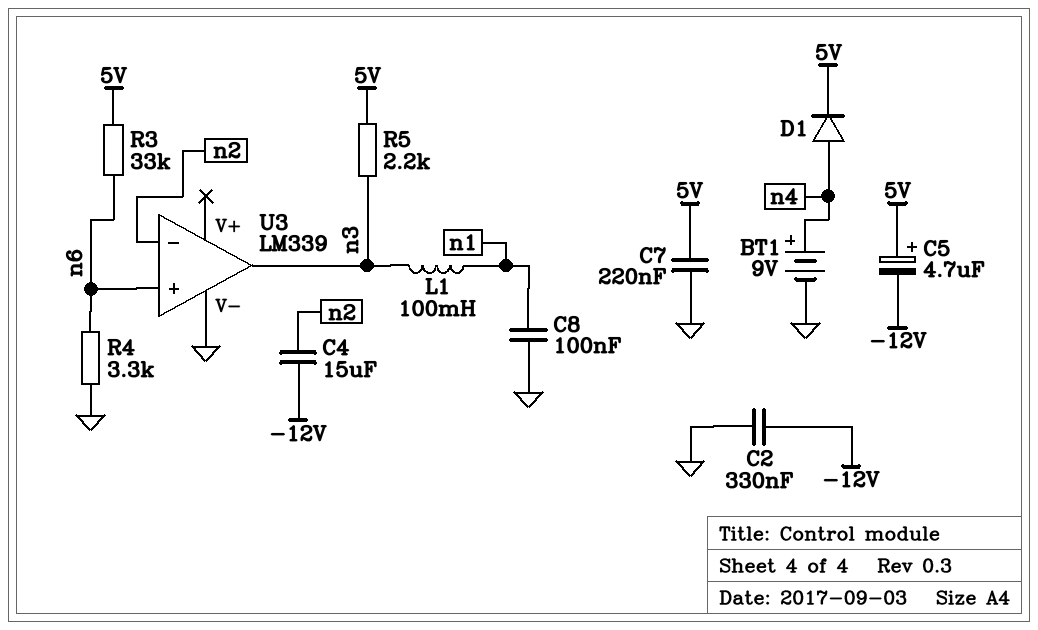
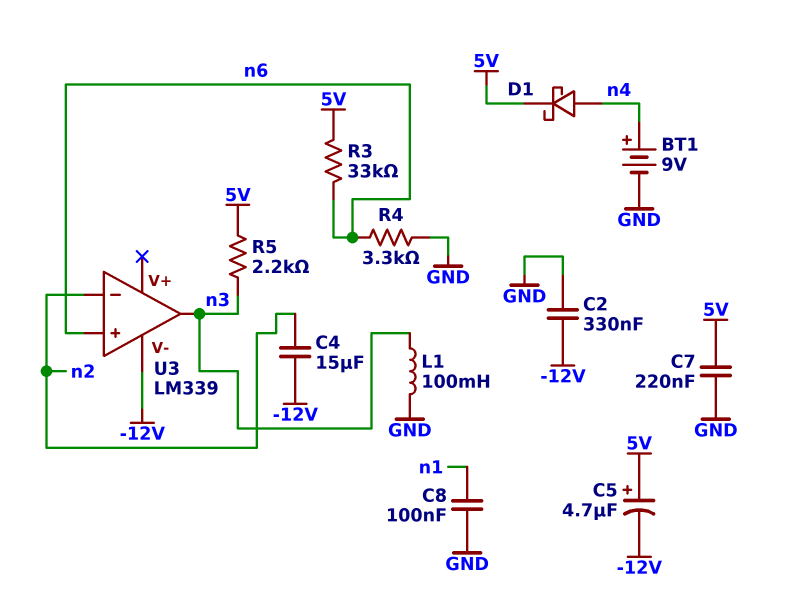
D1: diode (A n4, K 5V) -> schottky (A n4, K 5V)
L1: 100mH (n1, n3) -> 100mH (GND, n3)
U3 pin V-: GND -> -12V

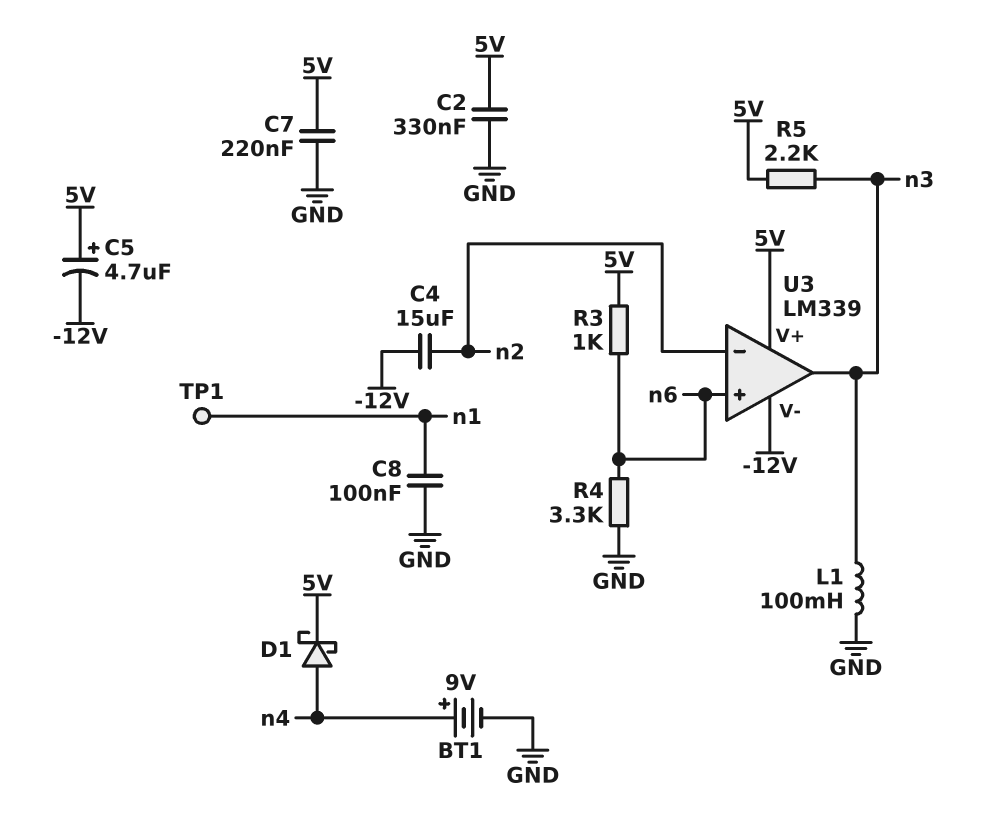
C2: 330nF (-12V, GND) -> 330nF (5V, GND)
R3: 33k (5V, n6) -> 1k (5V, n6)
TP1: none -> test point (n1)
U3 pin V+: none -> 5V

